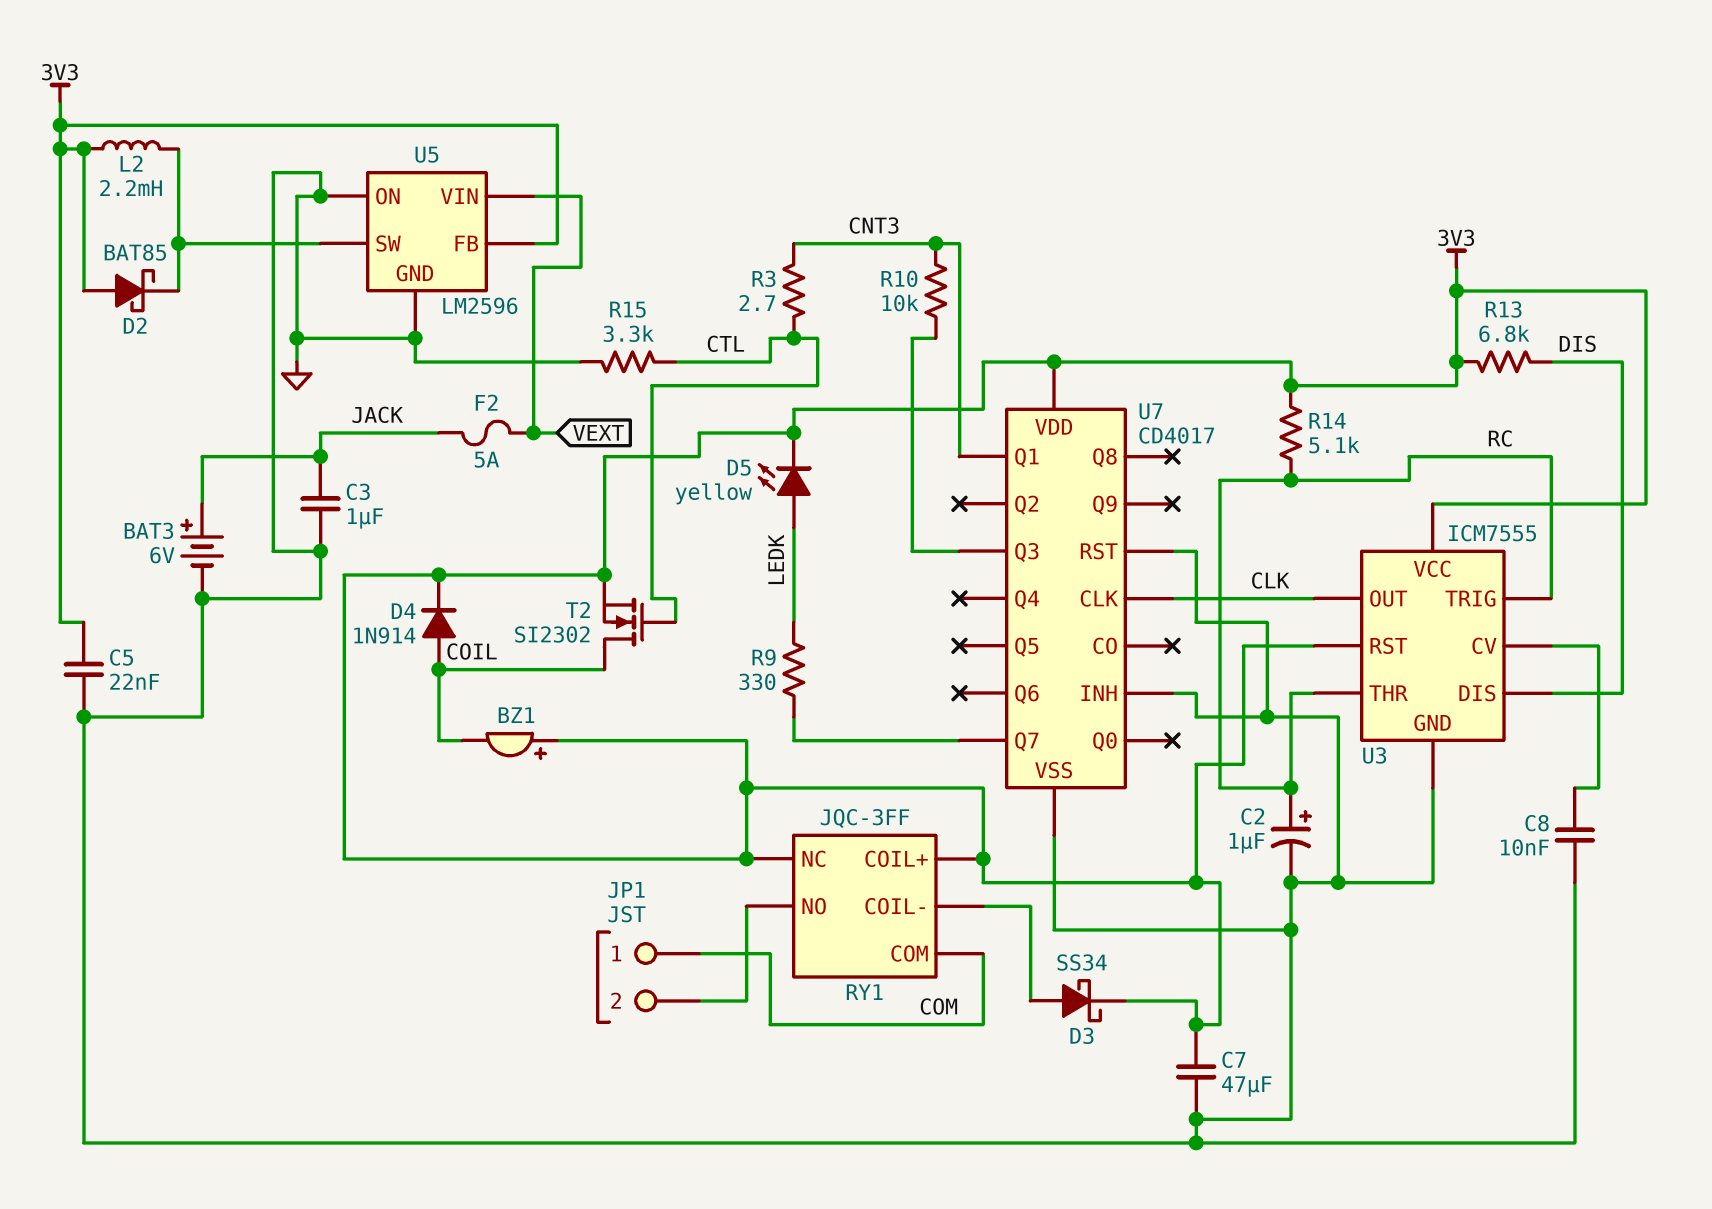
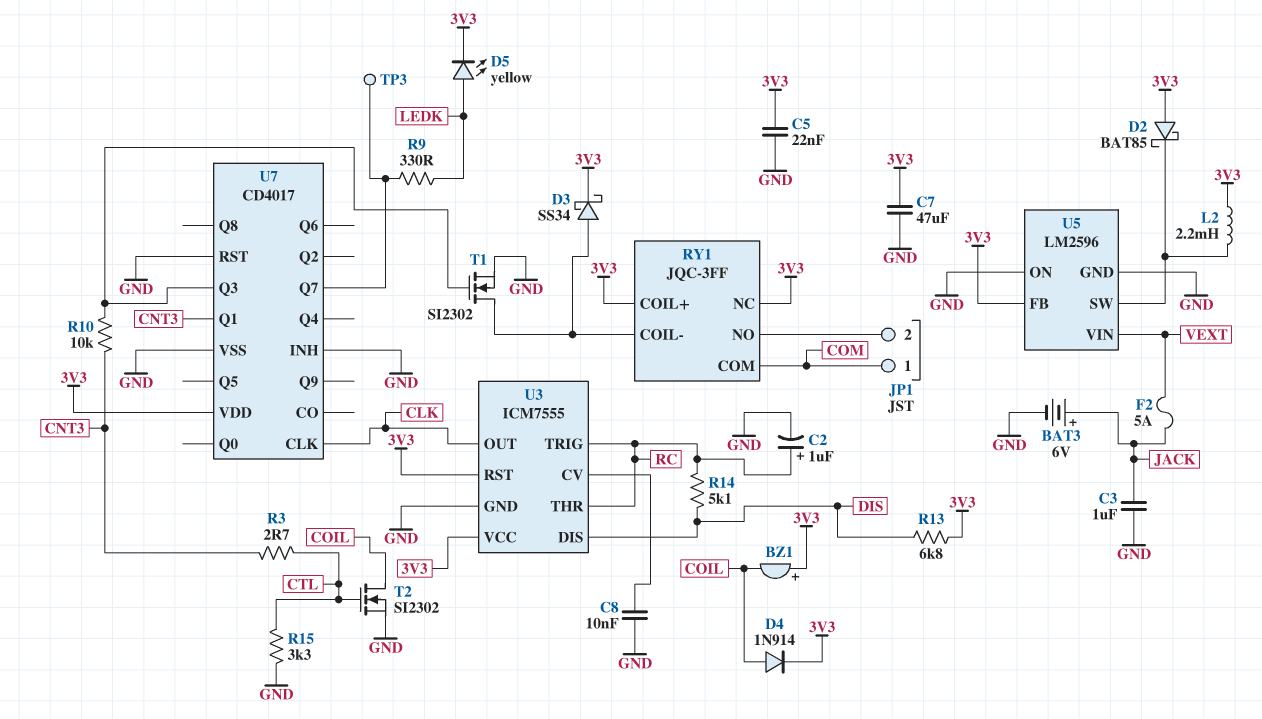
R14: 5.1k (3V3, RC) -> 5.1k (DIS, RC)
T1: none -> NMOS SI2302 (G U7/Q3, D RY1/COIL-, S GND)
T2: NMOS SI2302 (G CTL, D COIL, S 3V3) -> NMOS SI2302 (G CTL, D COIL, S GND)
TP3: none -> test point (U7/Q7)

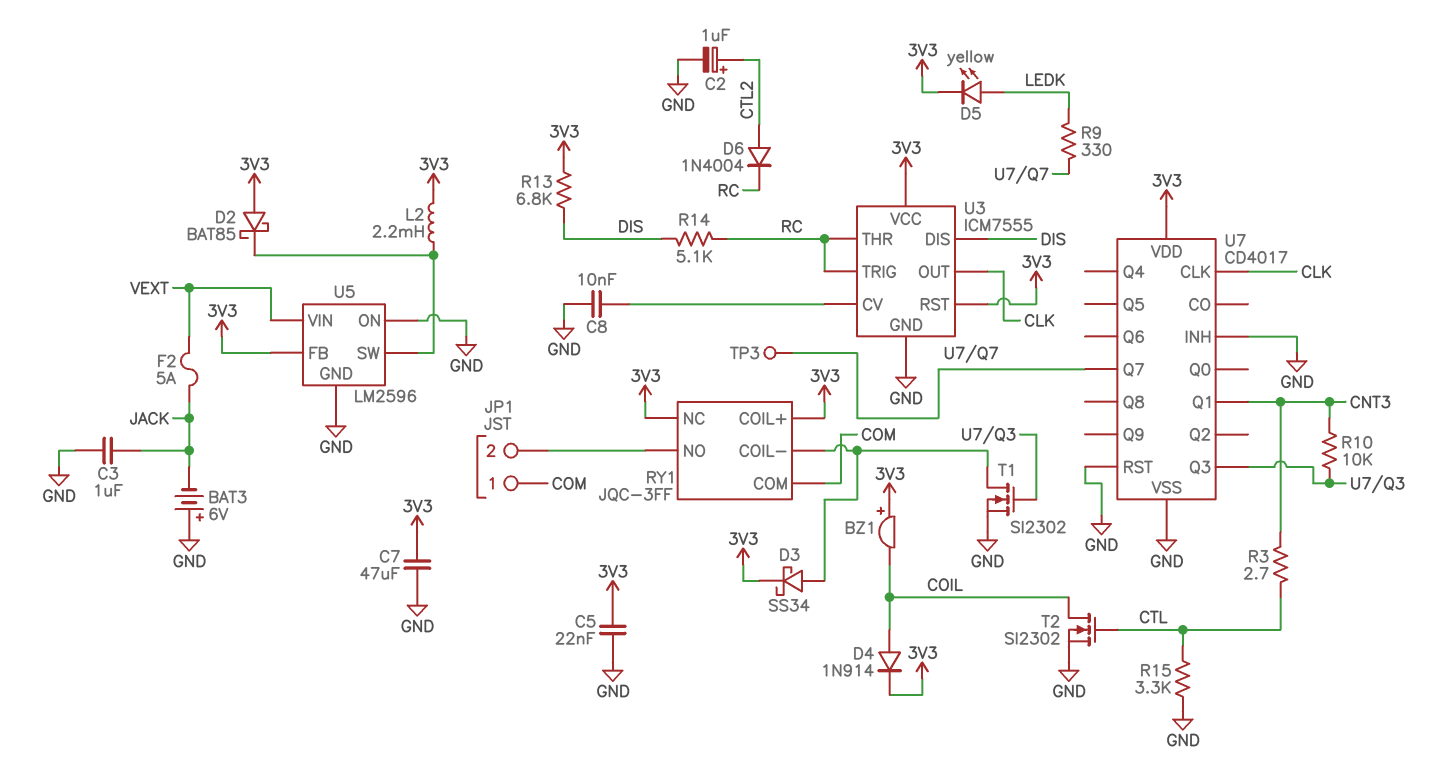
BAT3: 6V (plus JACK, minus GND) -> 6V (plus GND, minus JACK)
C2: 1uF (plus RC, minus GND) -> 1uF (plus CTL2, minus GND)
D6: none -> diode 1N4004 (A CTL2, K RC)

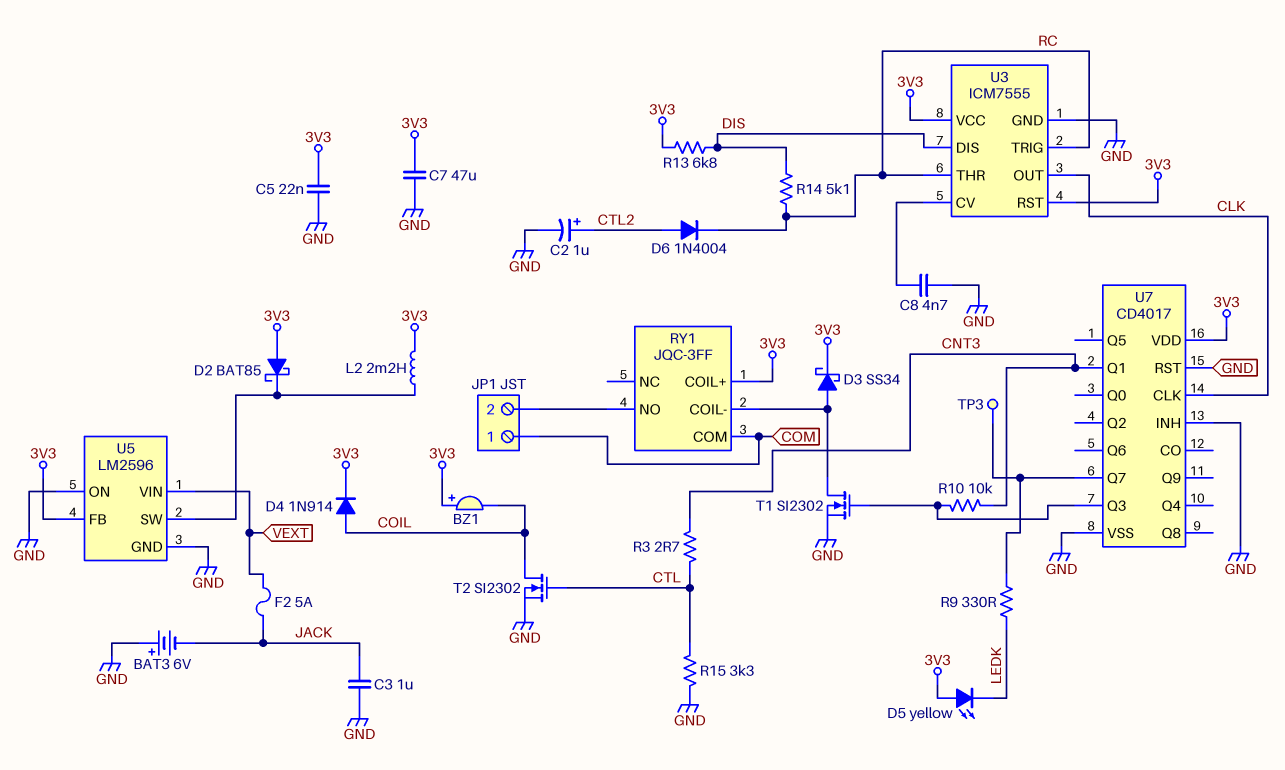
C8: 10nF (GND, U3/CV) -> 4.7nF (GND, U3/CV)
D5: LED yellow (A LEDK, K 3V3) -> LED yellow (A 3V3, K LEDK)
RY1 pin NC: 3V3 -> none

